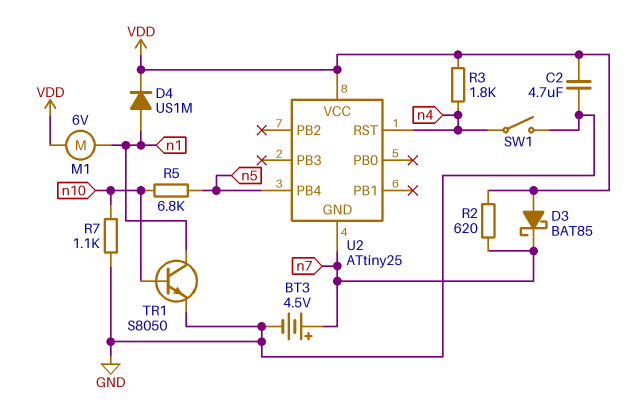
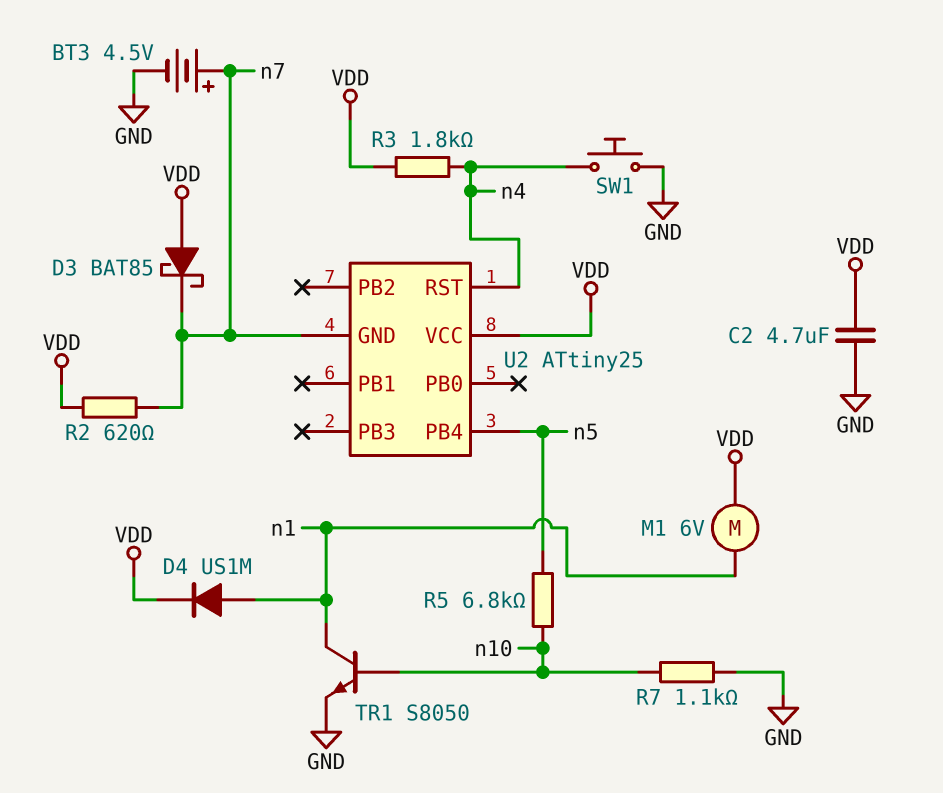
SW1: switch (GND, n4) -> button (GND, n4)

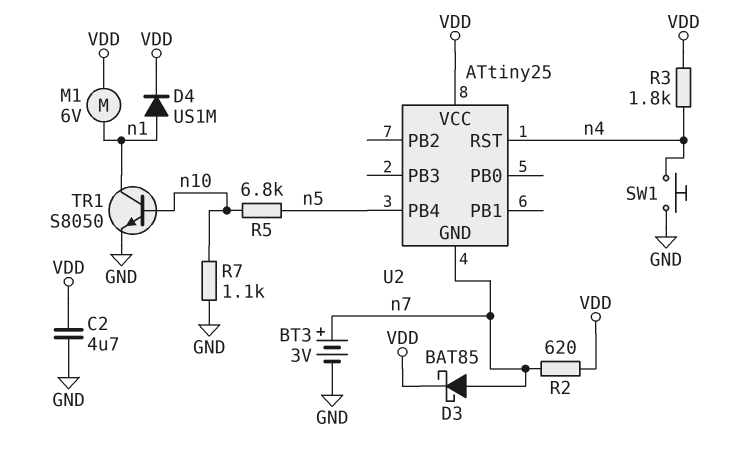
BT3: 4.5V (plus n7, minus GND) -> 3V (plus n7, minus GND)
D3: schottky BAT85 (A VDD, K n7) -> schottky BAT85 (A n7, K VDD)

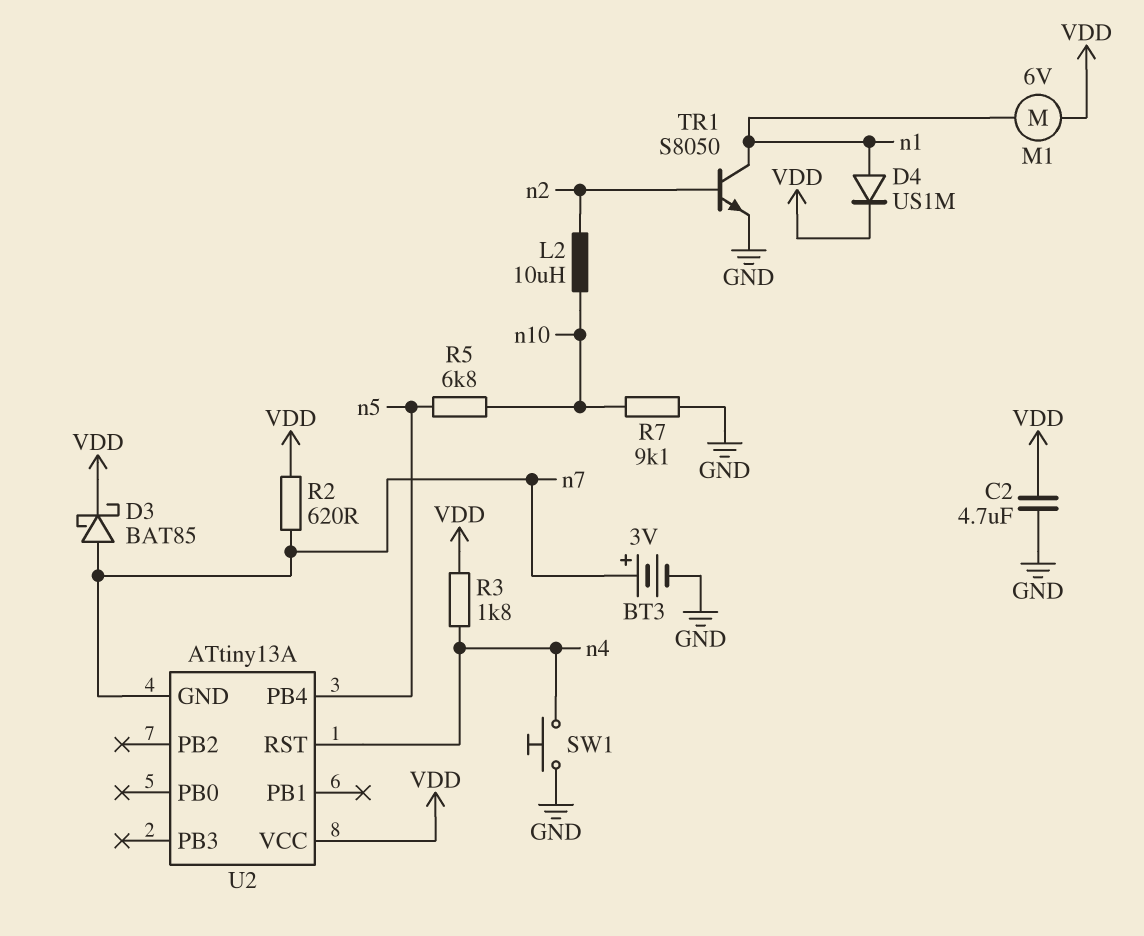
L2: none -> 10uH (n2, n10)
R7: 1.1k (GND, n10) -> 9.1k (GND, n10)
TR1: NPN S8050 (B n10, C n1, E GND) -> NPN S8050 (B n2, C n1, E GND)
U2: ATtiny25 -> ATtiny13A

